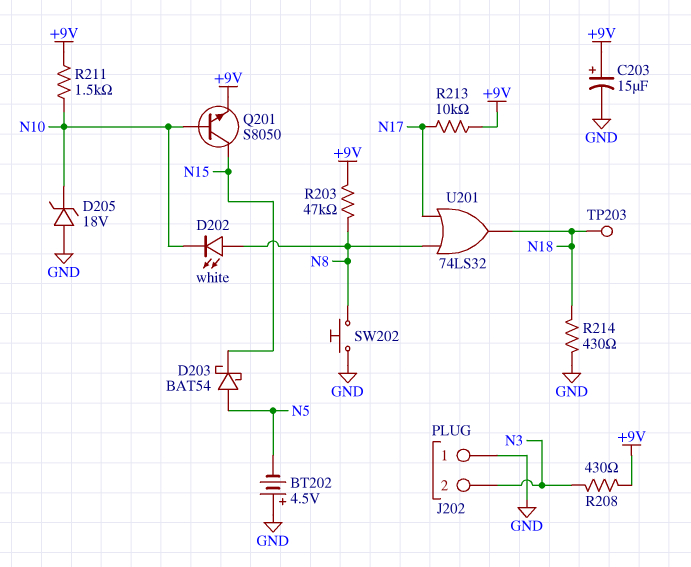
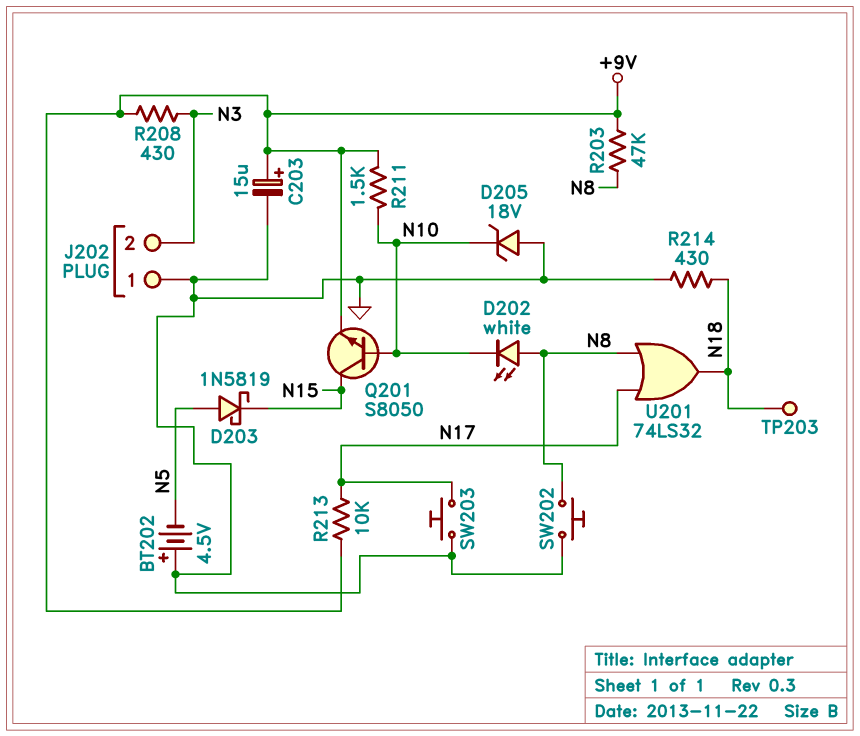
D203: schottky BAT54 (A N5, K N15) -> schottky 1N5819 (A N5, K N15)
SW203: none -> button (GND, N17)

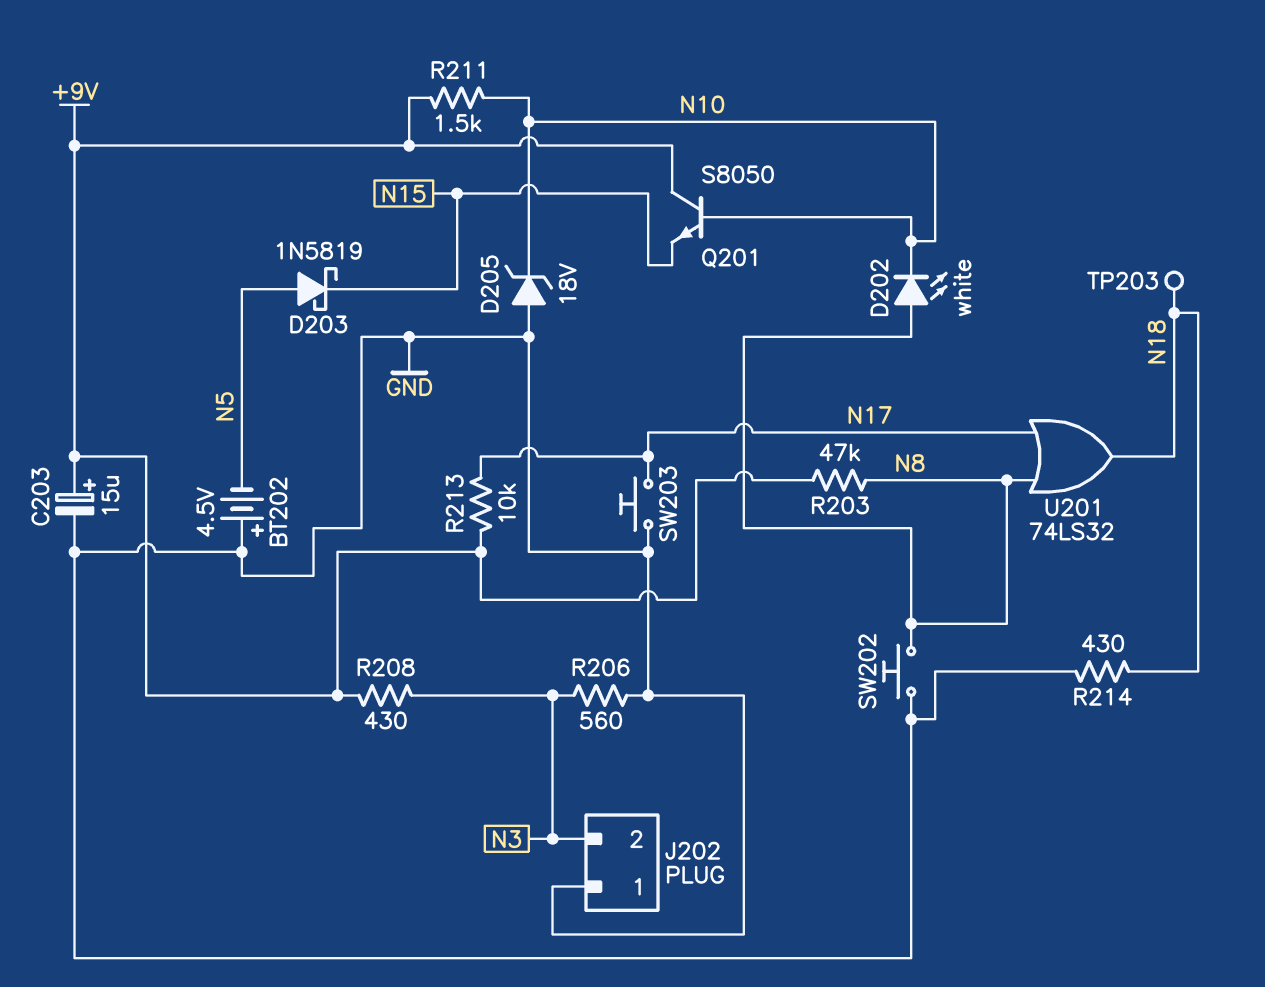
Q201: NPN S8050 (B N10, C N15, E +9V) -> NPN S8050 (B N10, C +9V, E N15)
R206: none -> 560 (GND, N3)

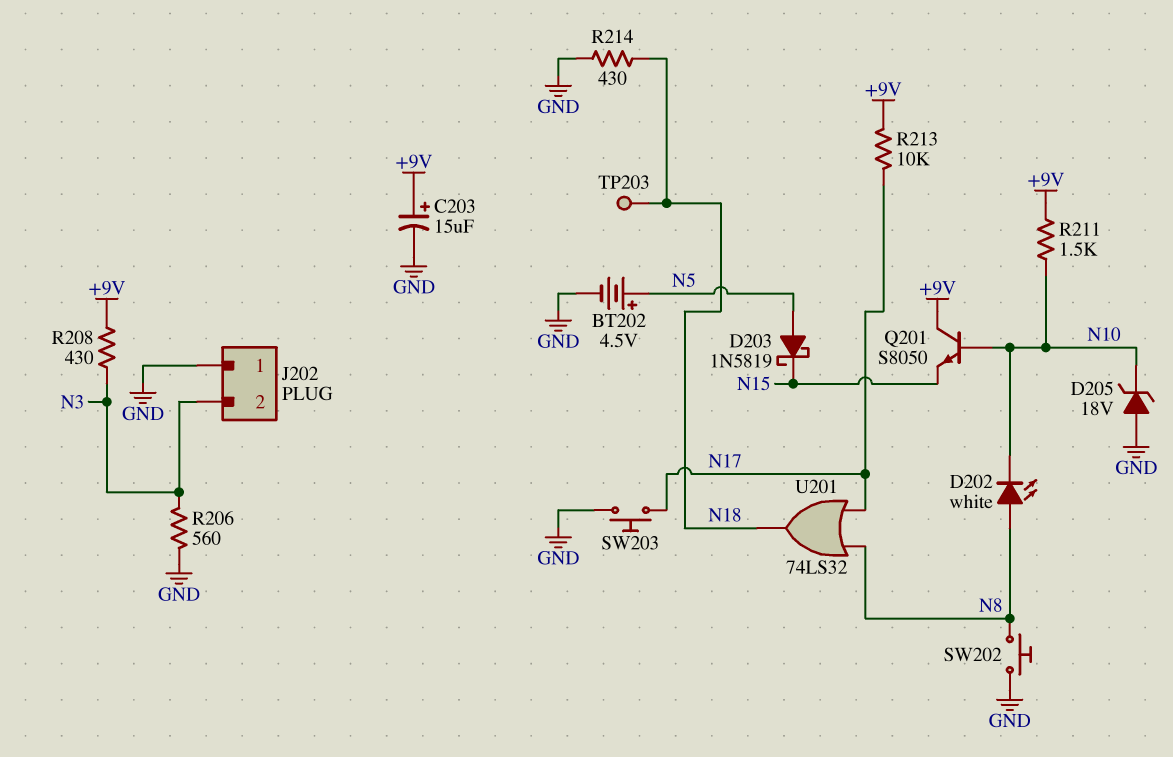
BT202: 4.5V (plus GND, minus N5) -> 4.5V (plus N5, minus GND)
R203: 47k (+9V, N8) -> none

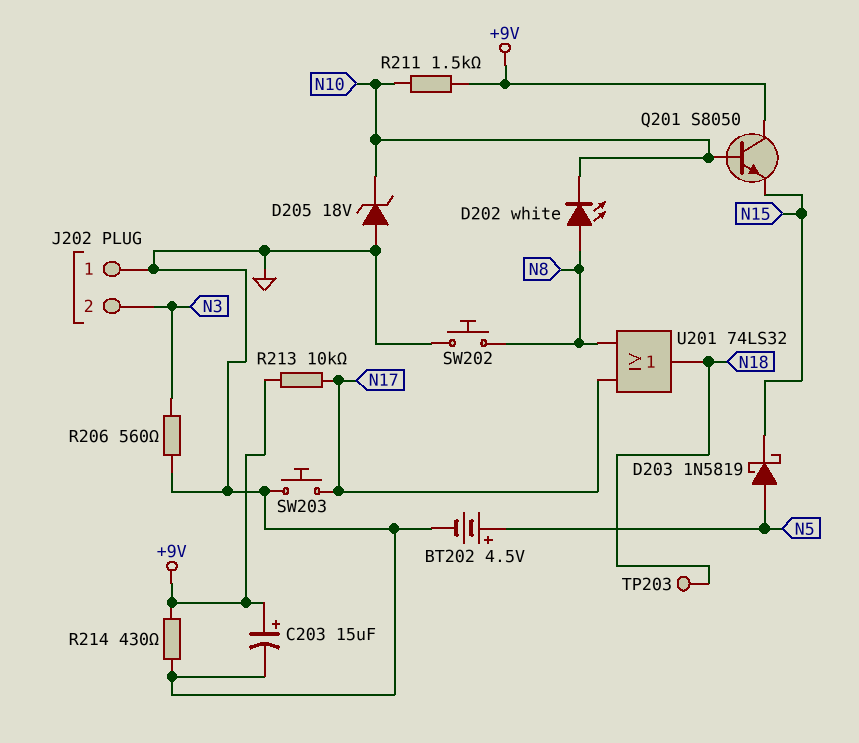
R208: 430 (+9V, N3) -> none
R214: 430 (GND, N18) -> 430 (+9V, GND)

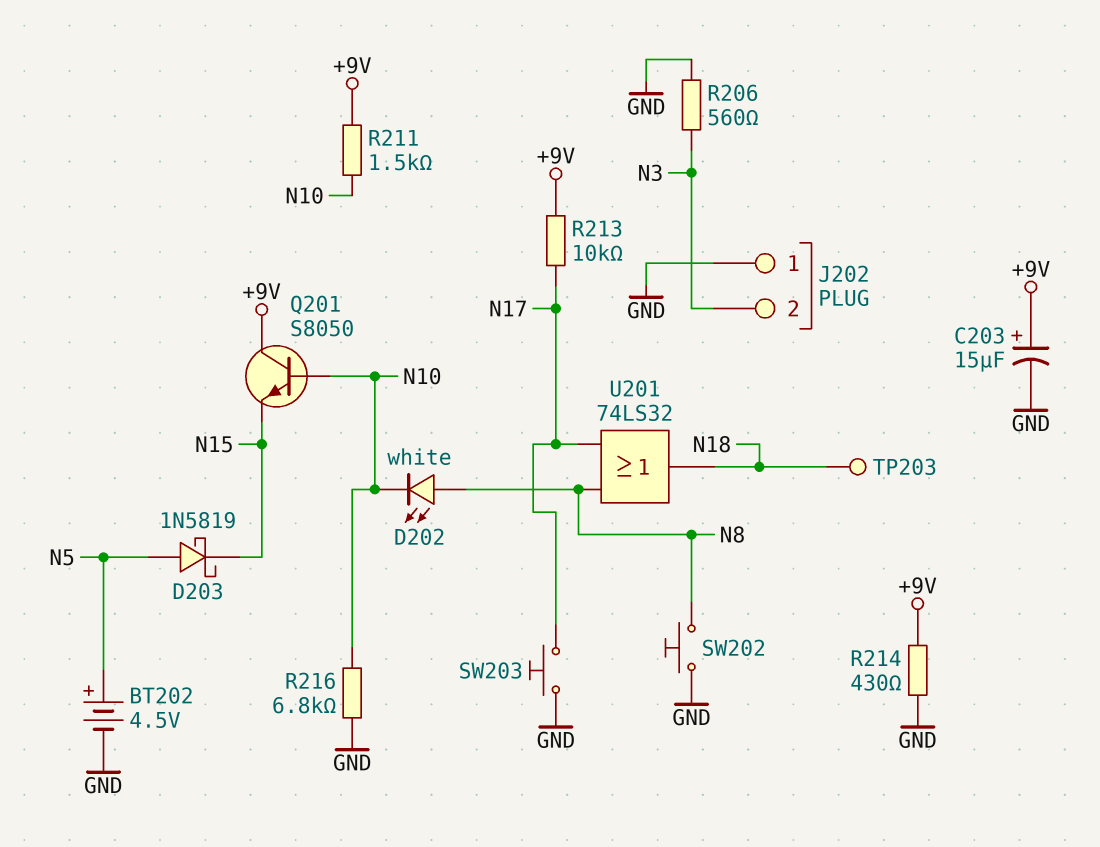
D205: zener 18V (A GND, K N10) -> none
R216: none -> 6.8k (GND, N10)

